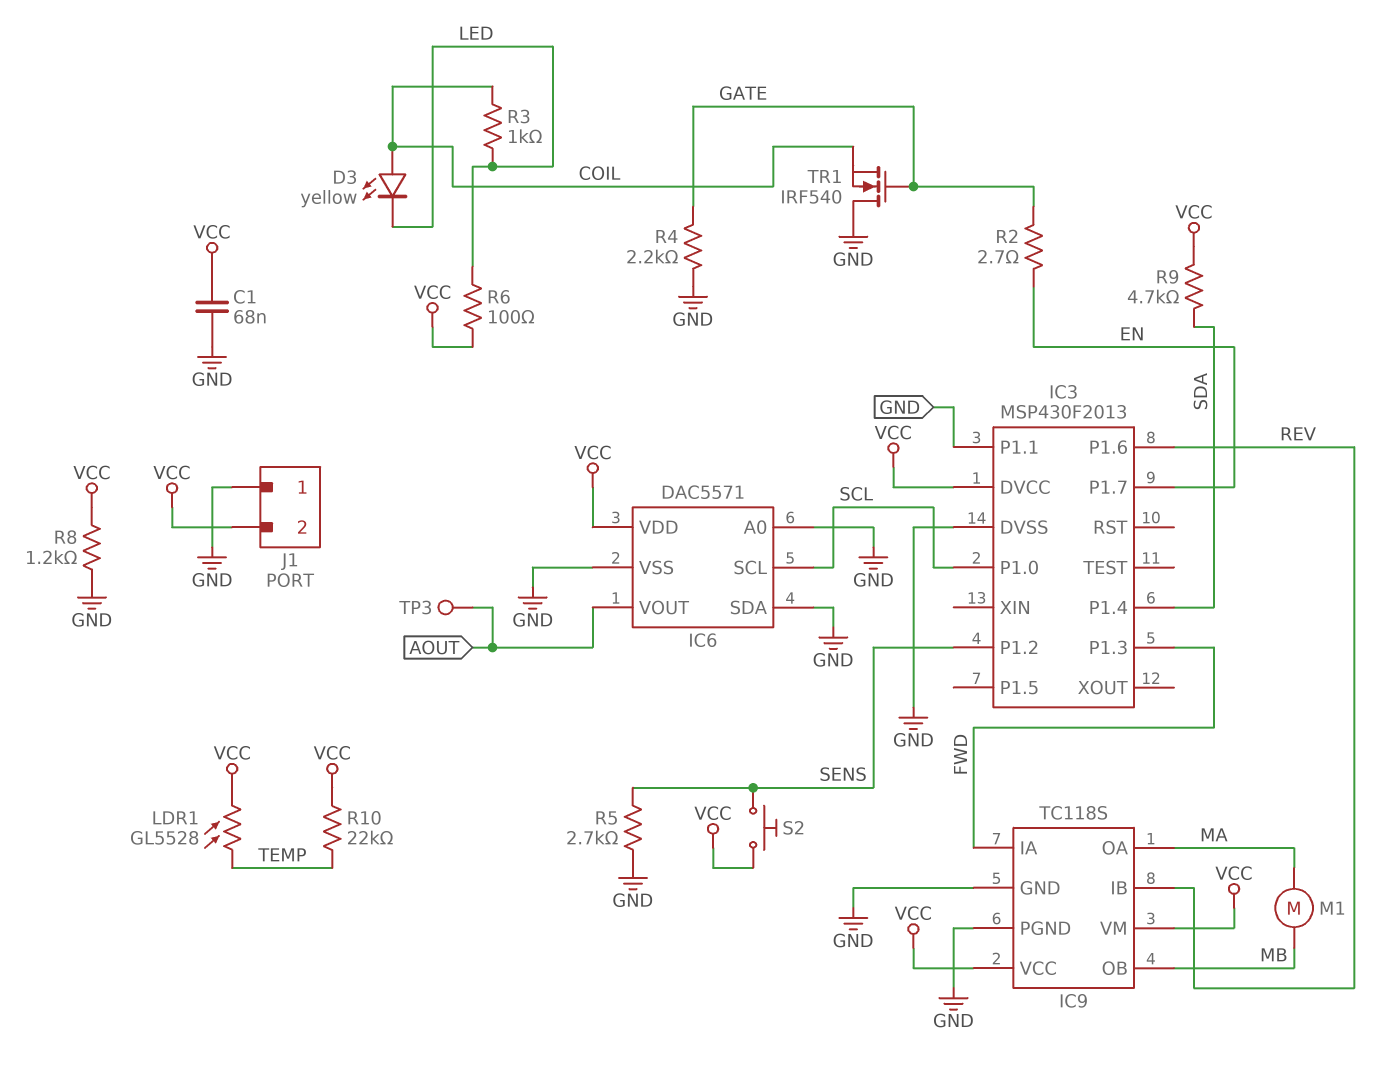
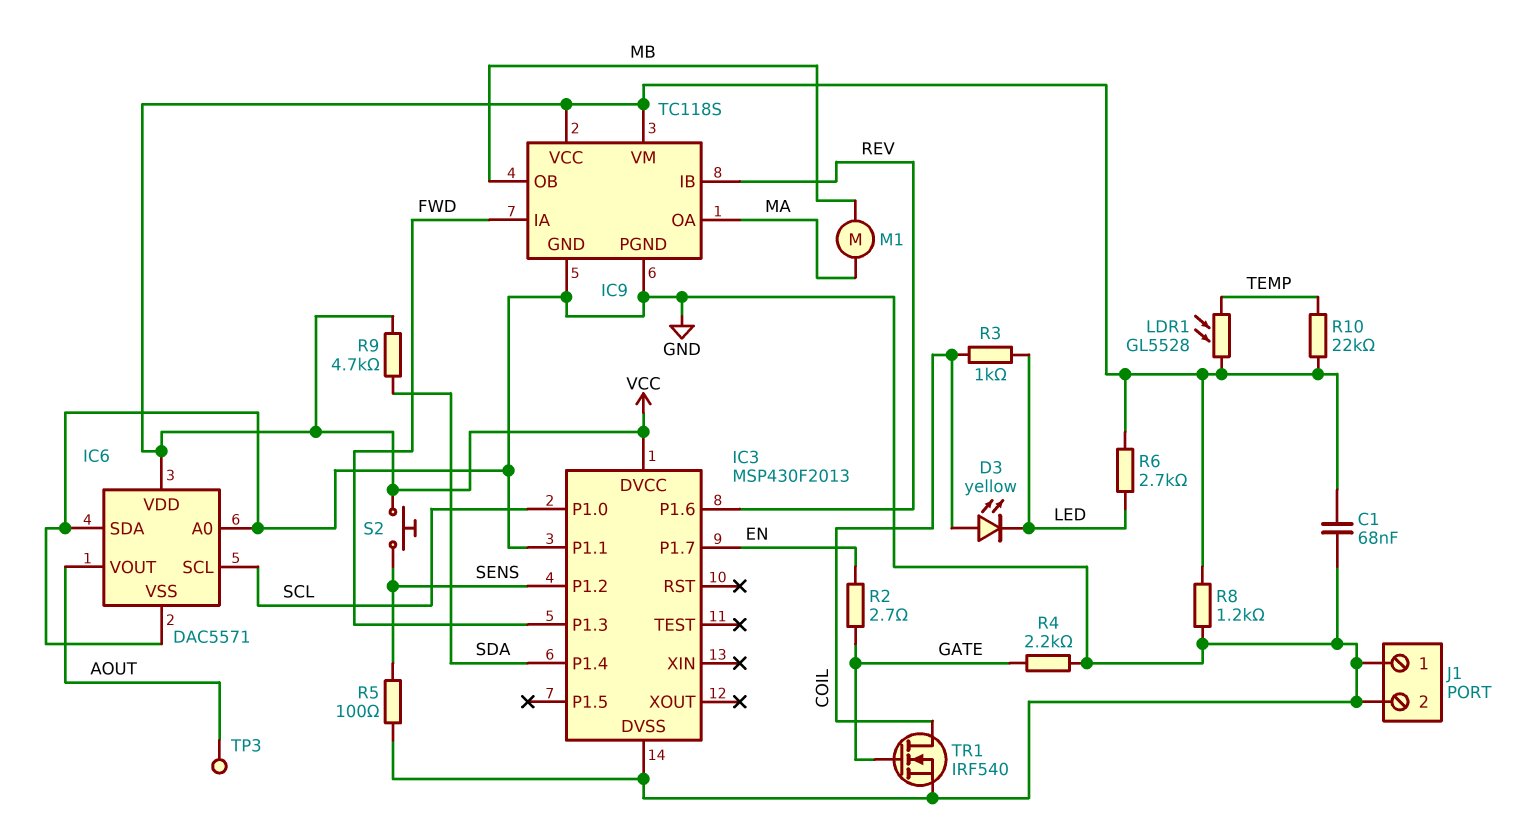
J1 pin 2: VCC -> GND
R5: 2.7k (GND, SENS) -> 100 (GND, SENS)
R6: 100 (LED, VCC) -> 2.7k (LED, VCC)
TR1: NMOS IRF540 (G GATE, D GND, S COIL) -> NMOS IRF540 (G GATE, D COIL, S GND)

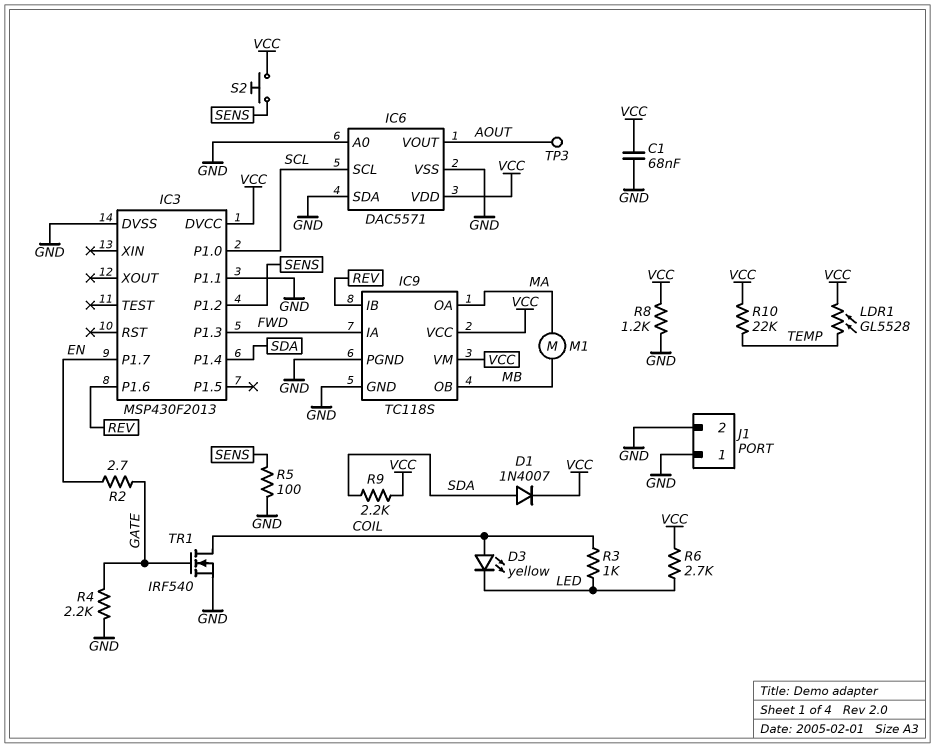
D1: none -> diode 1N4007 (A SDA, K VCC)
R9: 4.7k (SDA, VCC) -> 2.2k (SDA, VCC)

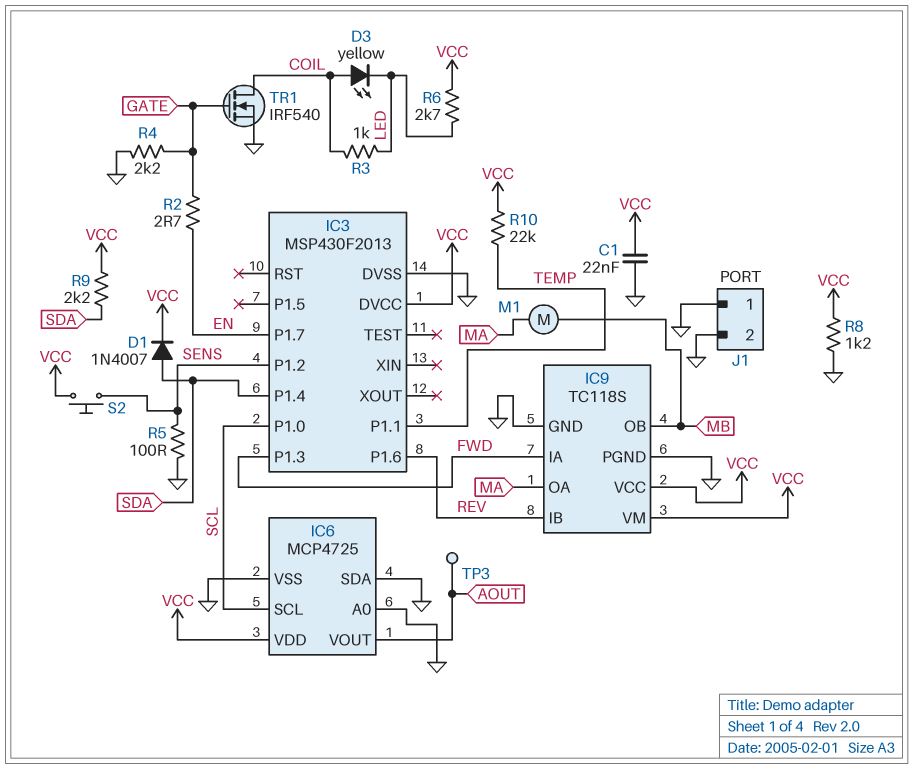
C1: 68nF (GND, VCC) -> 22nF (GND, VCC)
IC3 pin P1.1: GND -> TEMP
IC6: DAC5571 -> MCP4725
LDR1: GL5528 (TEMP, VCC) -> none

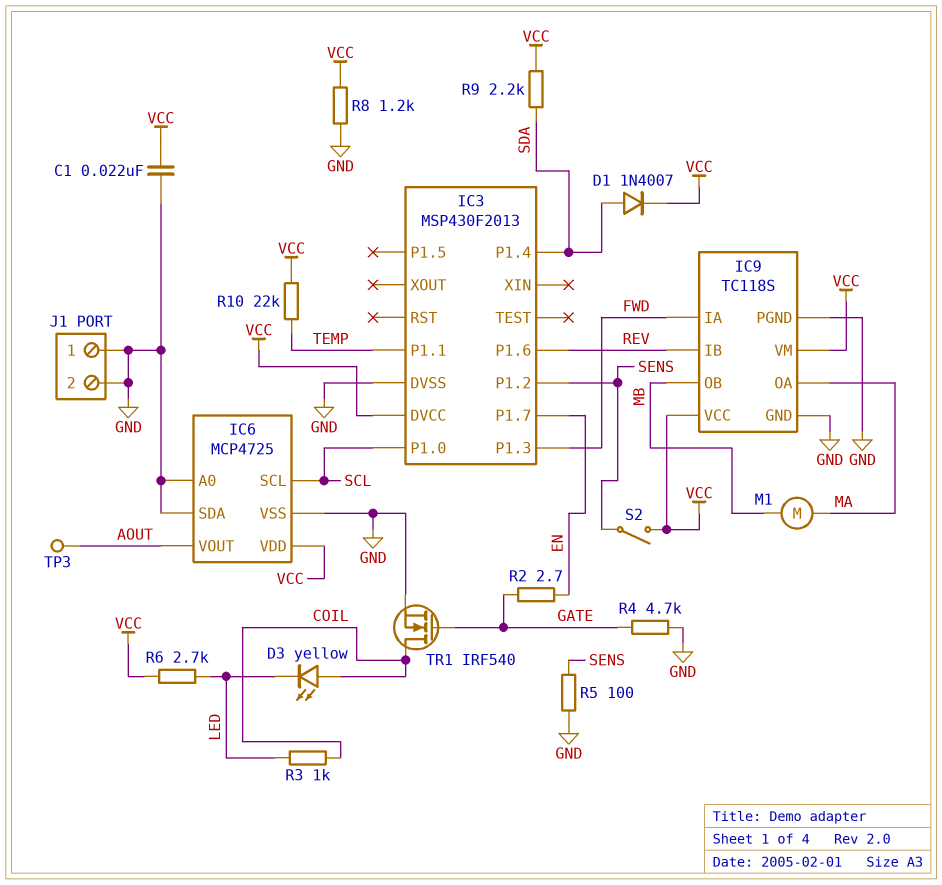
R4: 2.2k (GATE, GND) -> 4.7k (GATE, GND)
S2: button (SENS, VCC) -> switch (SENS, VCC)

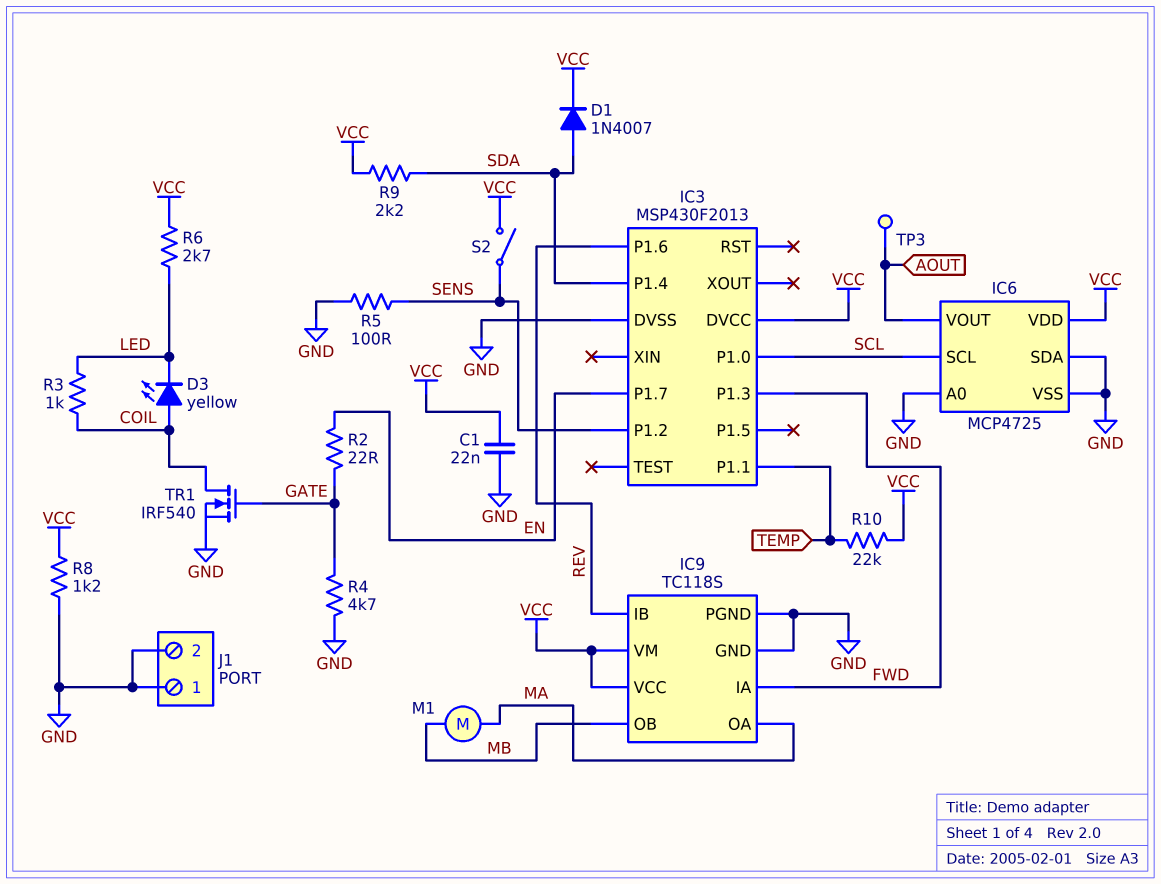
R2: 2.7 (EN, GATE) -> 22 (EN, GATE)

